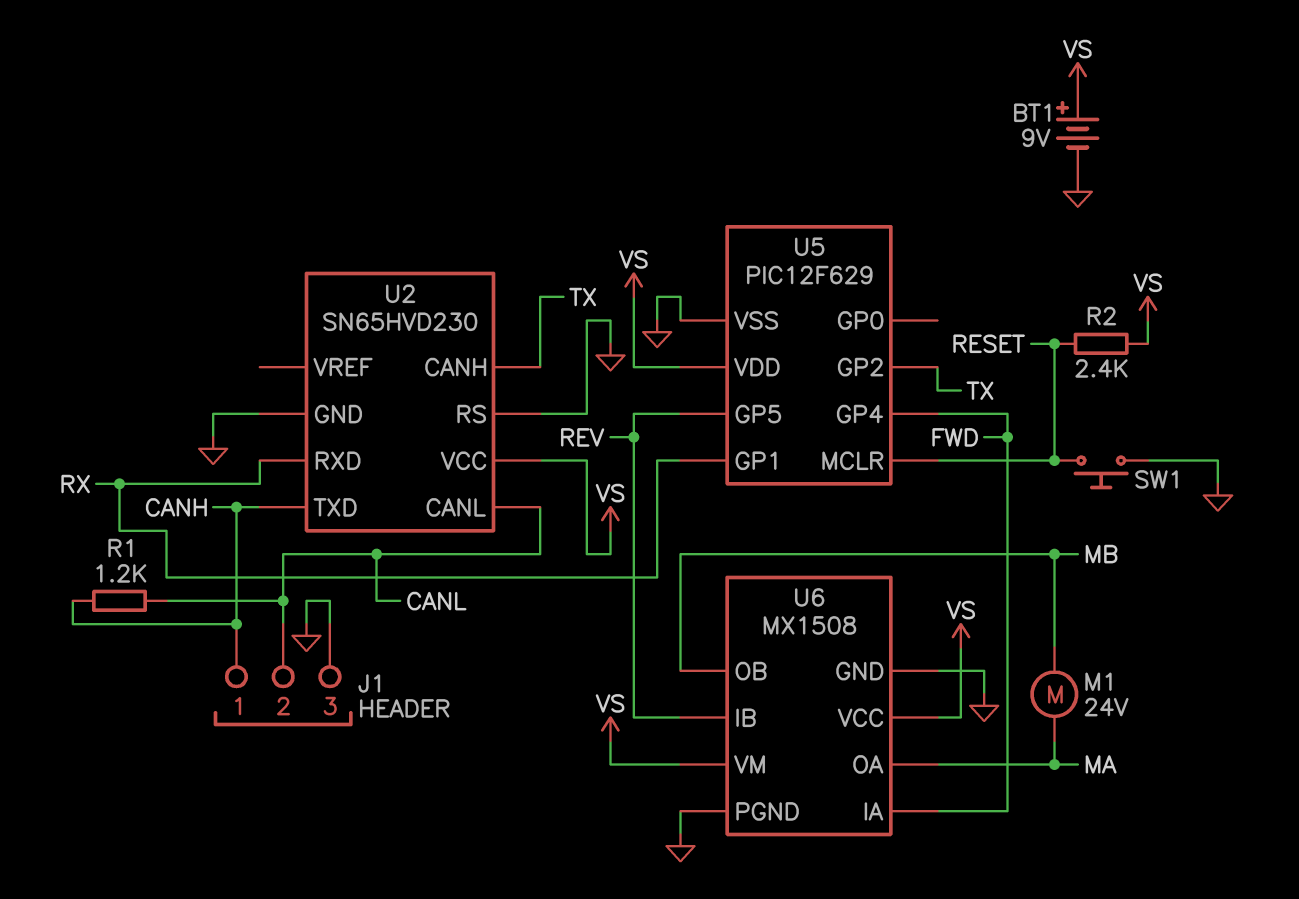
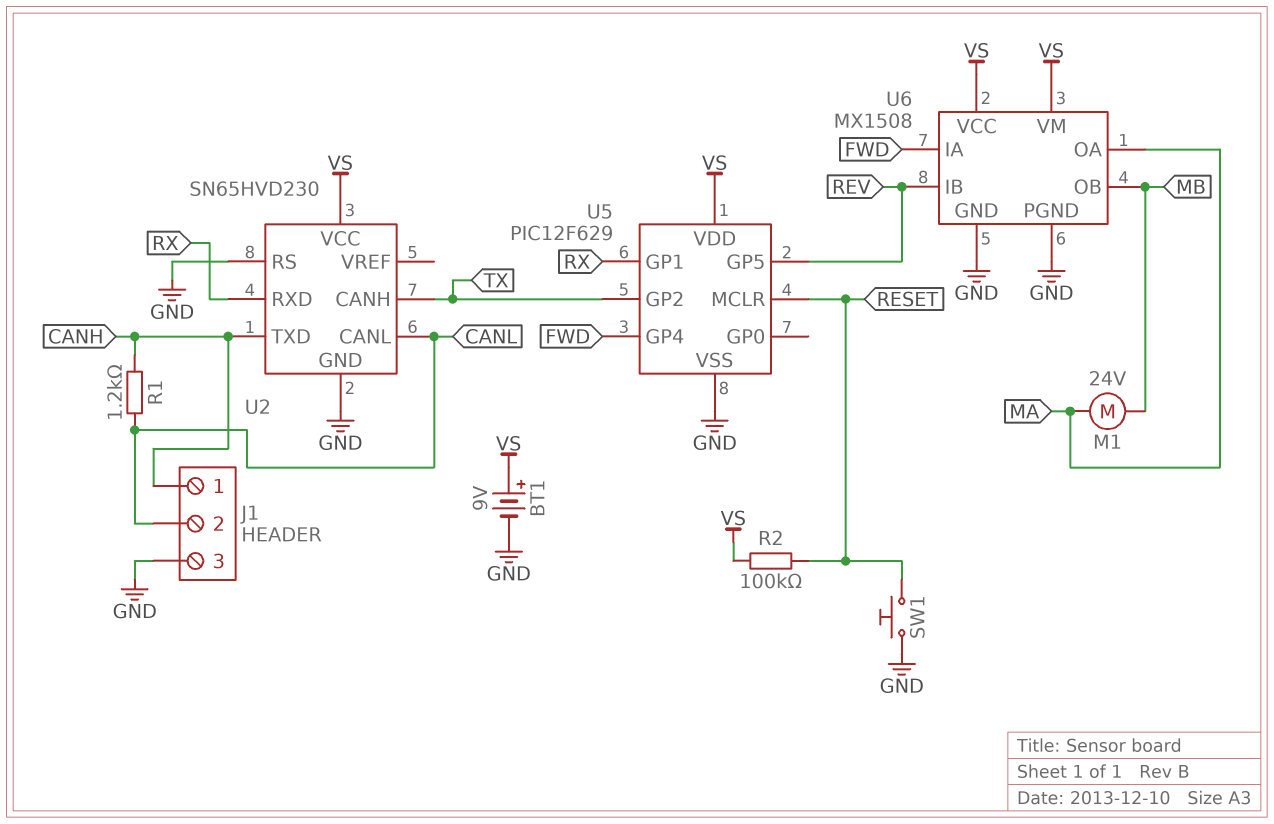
R2: 2.4k (RESET, VS) -> 100k (RESET, VS)

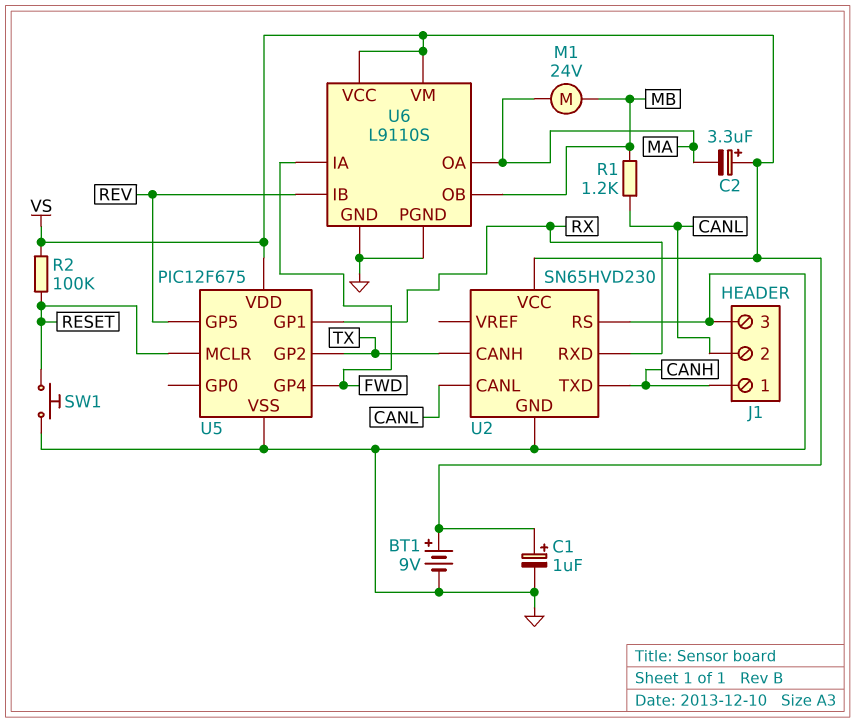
C1: none -> 1uF (plus VS, minus GND)
C2: none -> 3.3uF (plus VS, minus MA)
R1: 1.2k (CANH, CANL) -> 1.2k (CANL, MB)
U5: PIC12F629 -> PIC12F675
U6: MX1508 -> L9110S

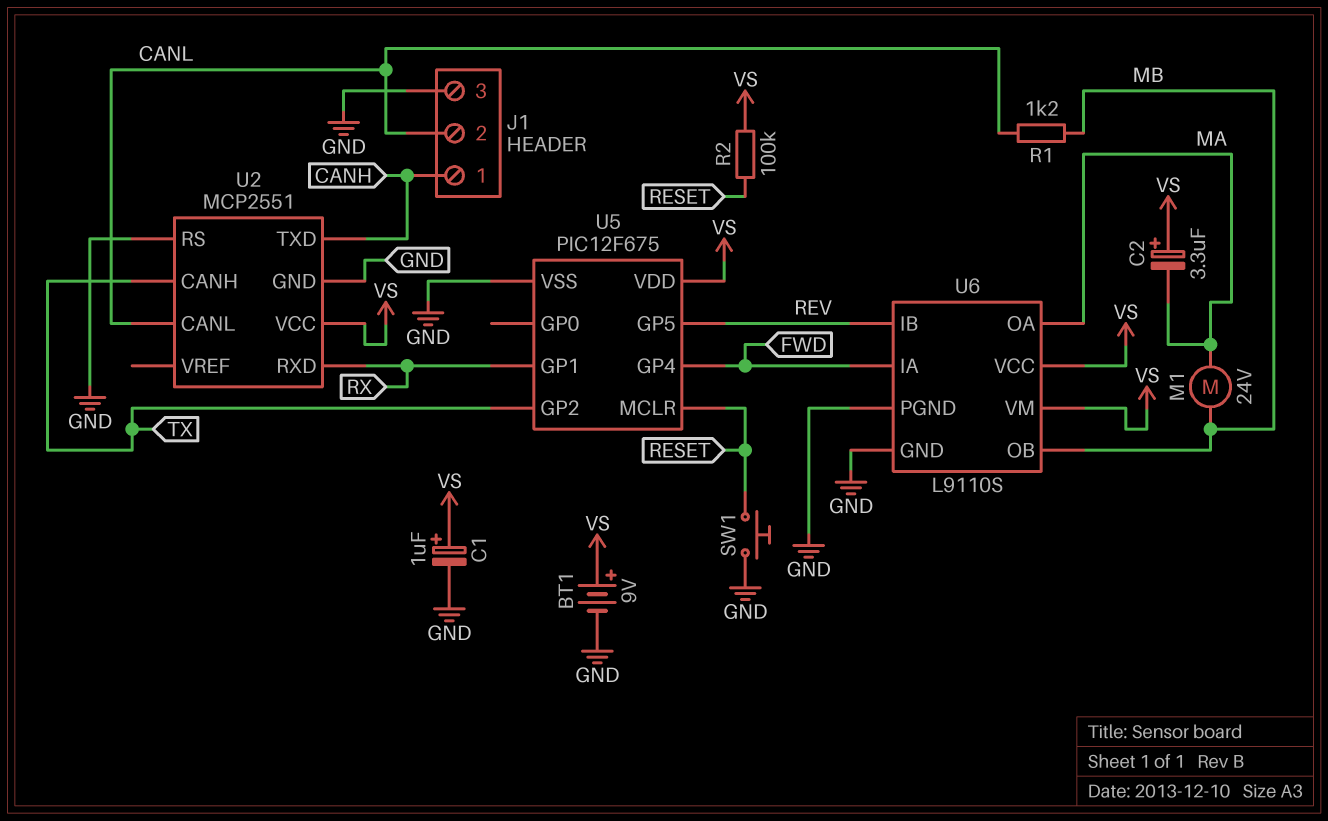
U2: SN65HVD230 -> MCP2551

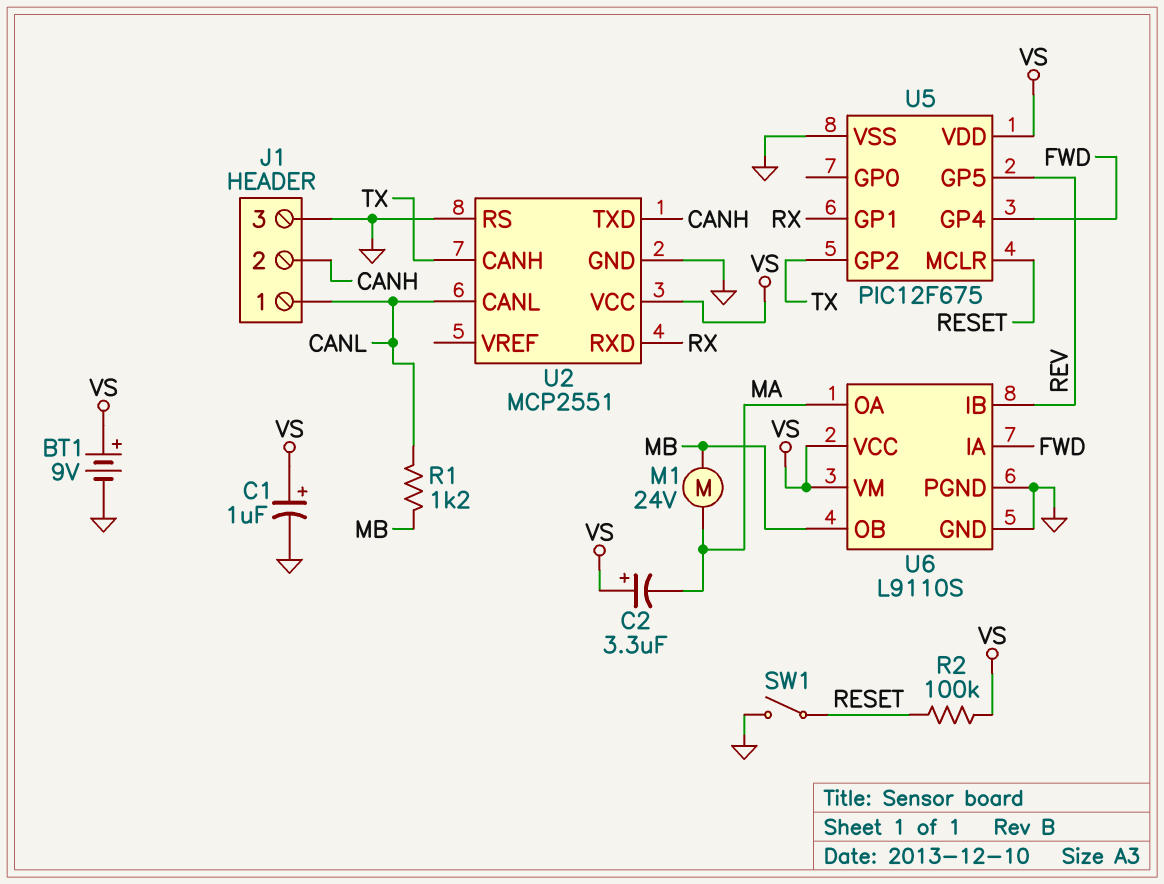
J1 pin 1: CANH -> CANL
J1 pin 2: CANL -> CANH
SW1: button (GND, RESET) -> switch (GND, RESET)

